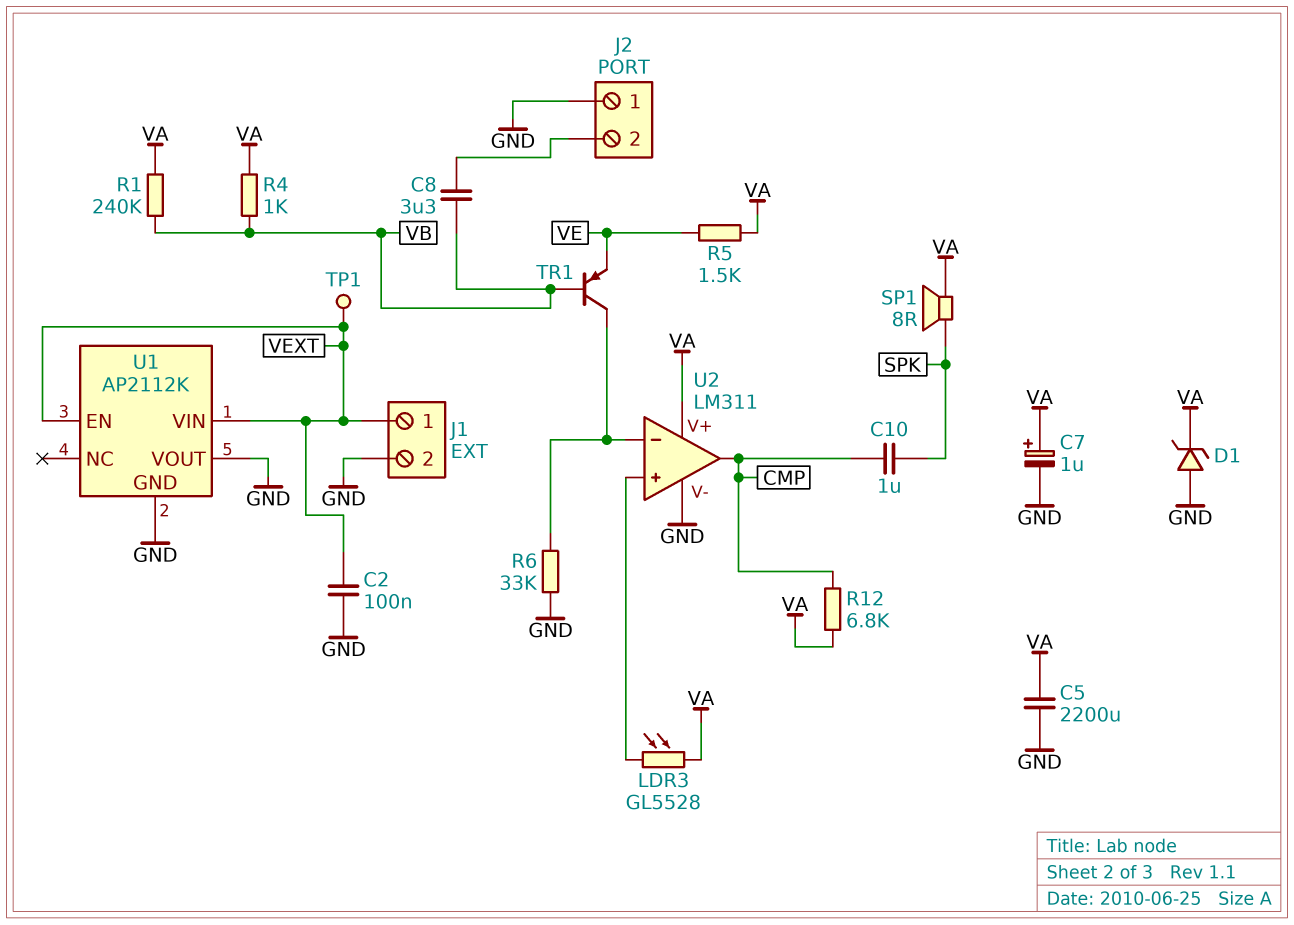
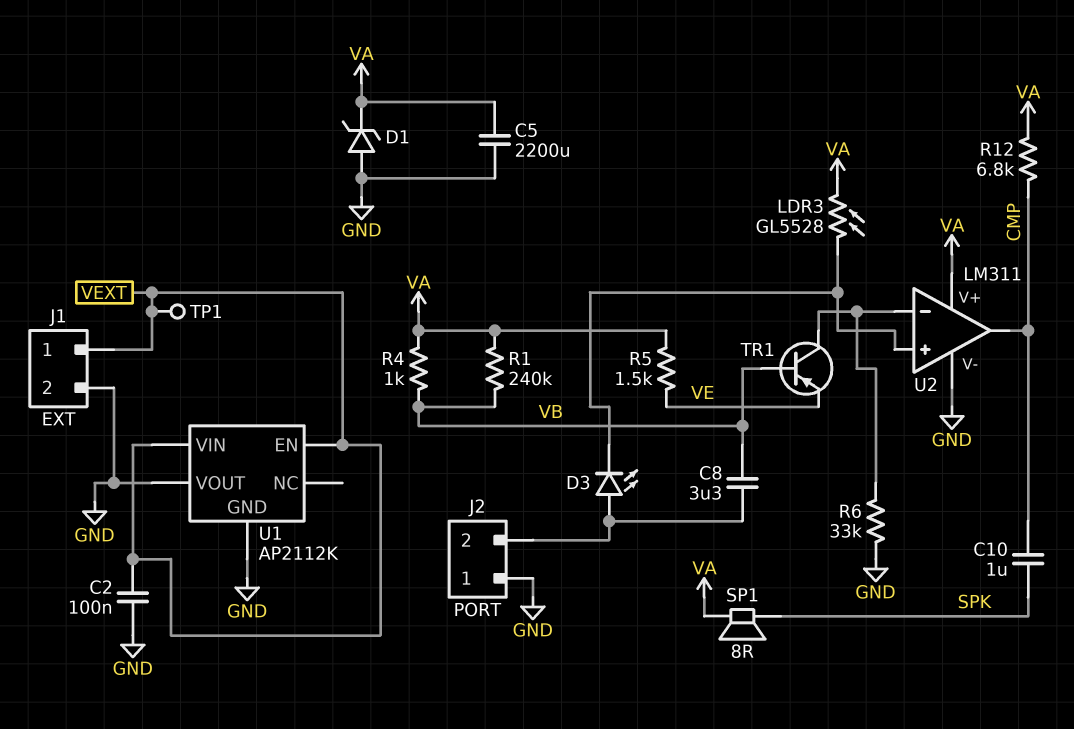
C7: 1uF (plus VA, minus GND) -> none
D3: none -> LED (A J2/2, K U2/in+)

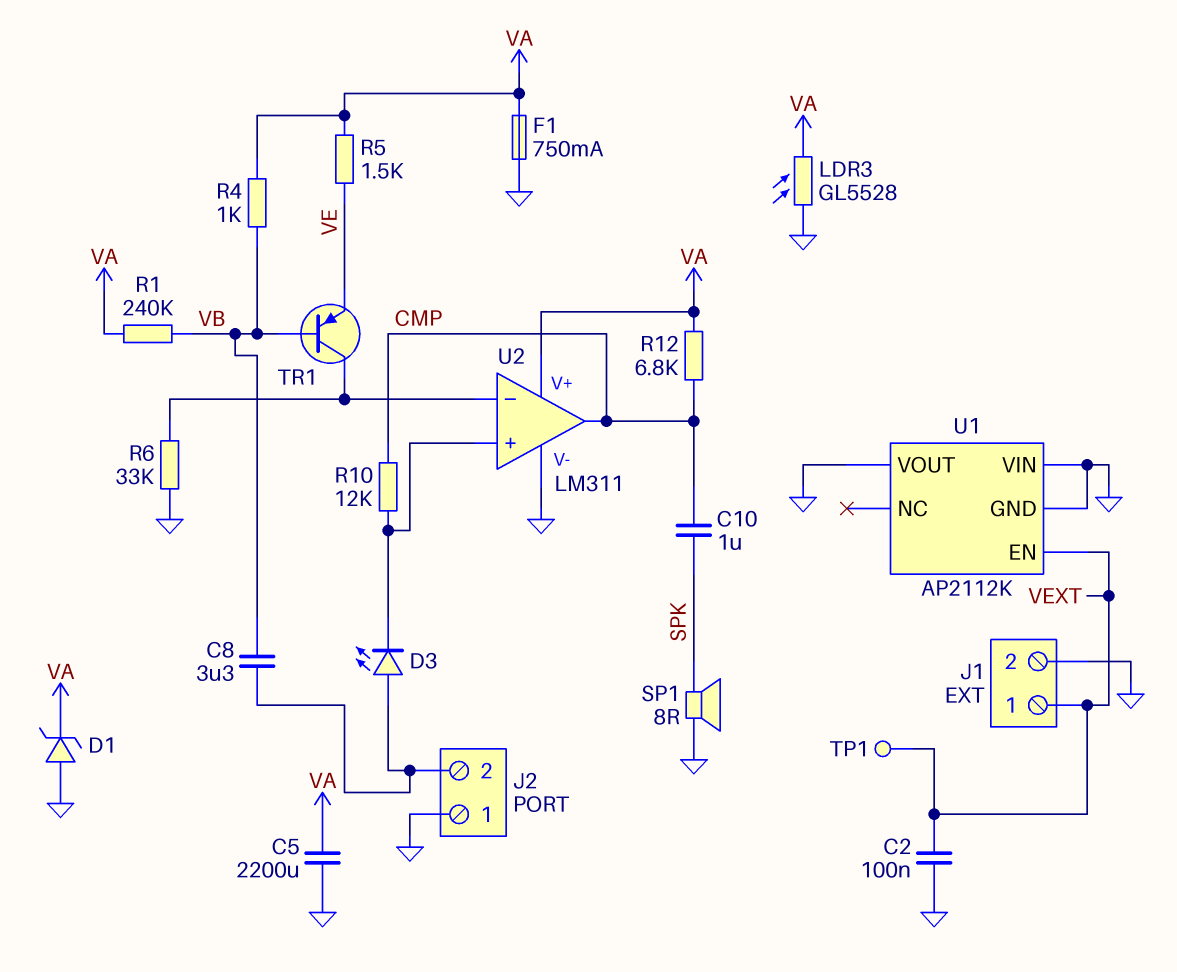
F1: none -> 750mA (GND, VA)
LDR3: GL5528 (U2/in+, VA) -> GL5528 (GND, VA)
R10: none -> 12k (CMP, U2/in+)
SP1: speaker 8R (SPK, VA) -> speaker 8R (GND, SPK)
U1 pin VIN: VEXT -> GND

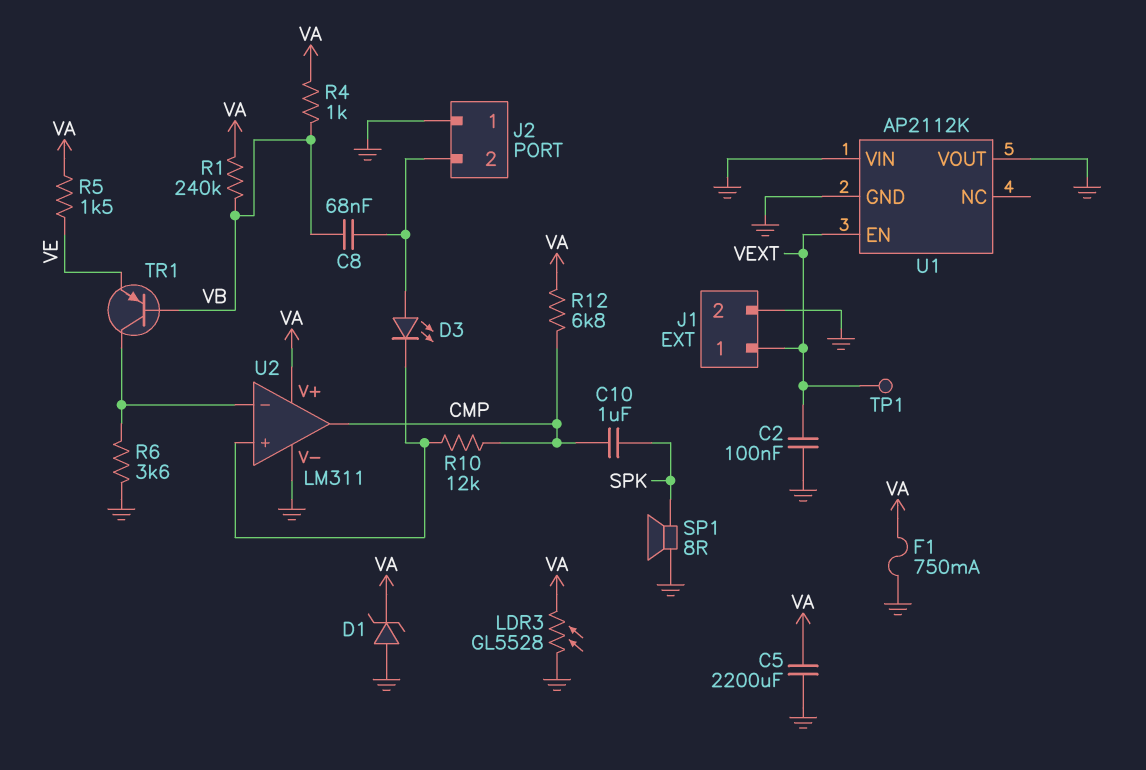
C8: 3.3uF (J2/2, VB) -> 68nF (J2/2, VB)
R6: 33k (GND, U2/in-) -> 3.6k (GND, U2/in-)

